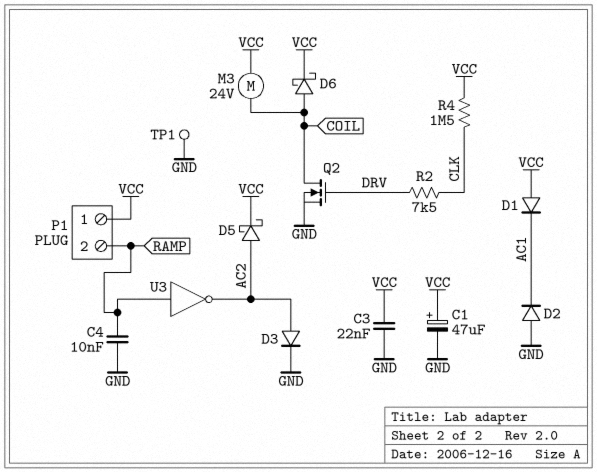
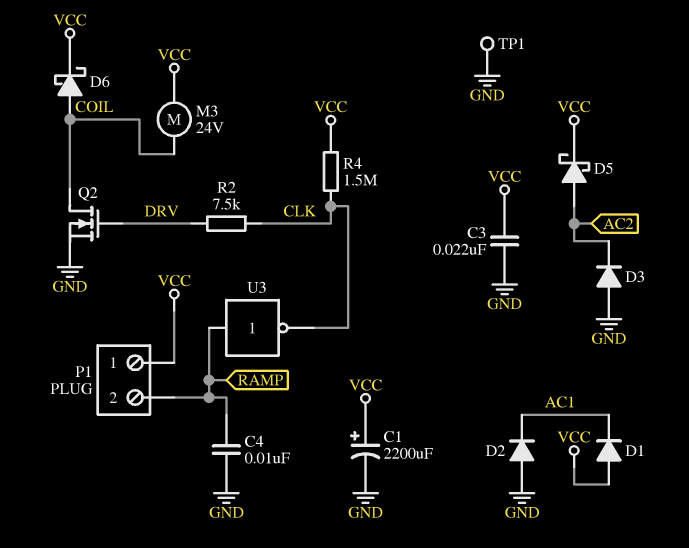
C1: 47uF (plus VCC, minus GND) -> 2200uF (plus VCC, minus GND)
D3: diode (A AC2, K GND) -> diode (A GND, K AC2)
U3: NOT (in RAMP, out AC2) -> NOT (in RAMP, out CLK)

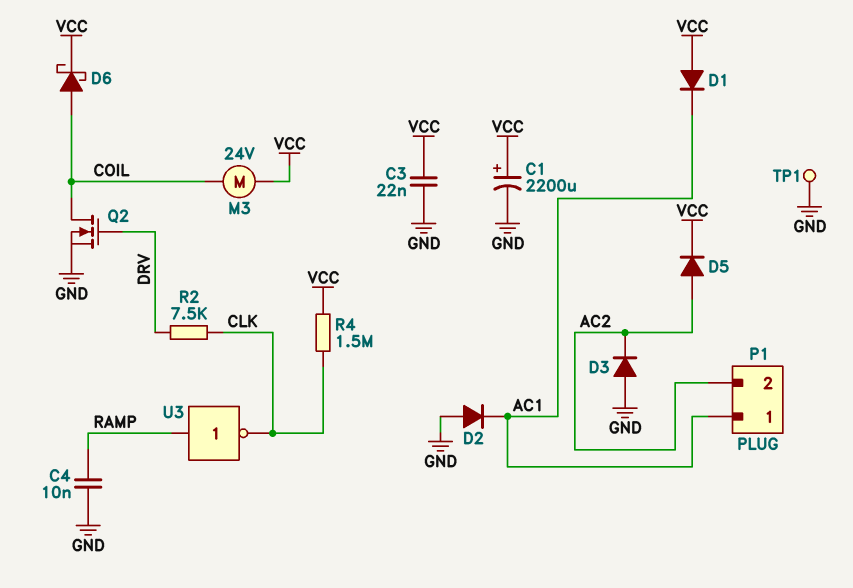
D5: schottky (A AC2, K VCC) -> diode (A AC2, K VCC)
P1 pin 1: VCC -> AC1
P1 pin 2: RAMP -> AC2

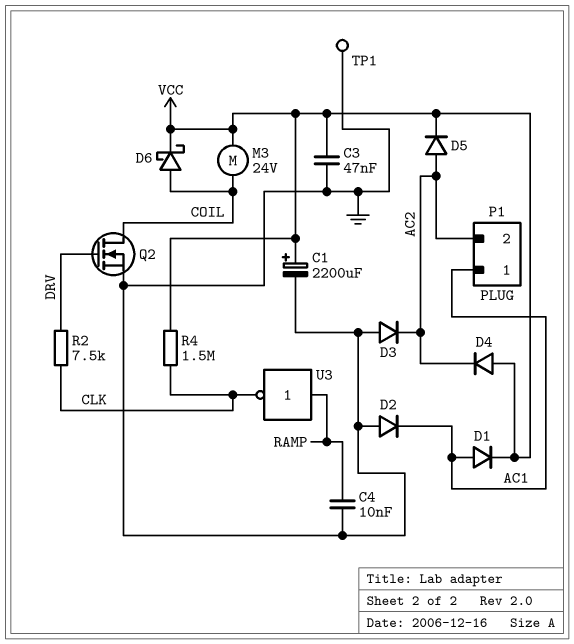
C3: 22nF (GND, VCC) -> 47nF (GND, VCC)
D1: diode (A VCC, K AC1) -> diode (A AC1, K VCC)
D4: none -> diode (A VCC, K AC2)

